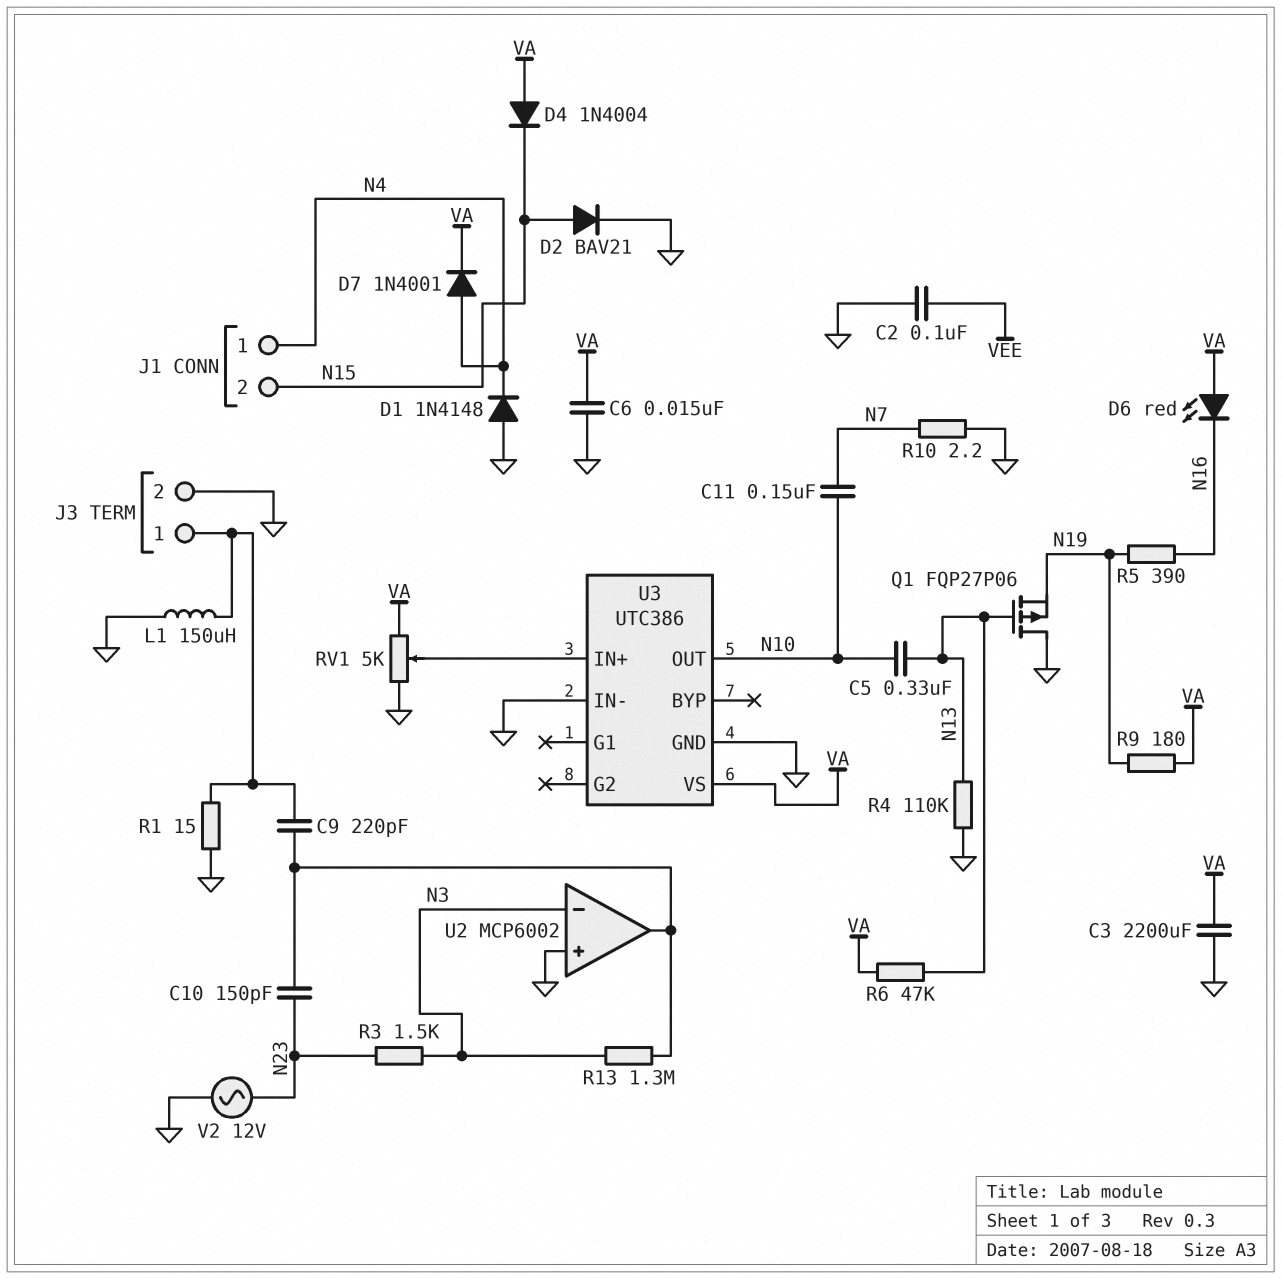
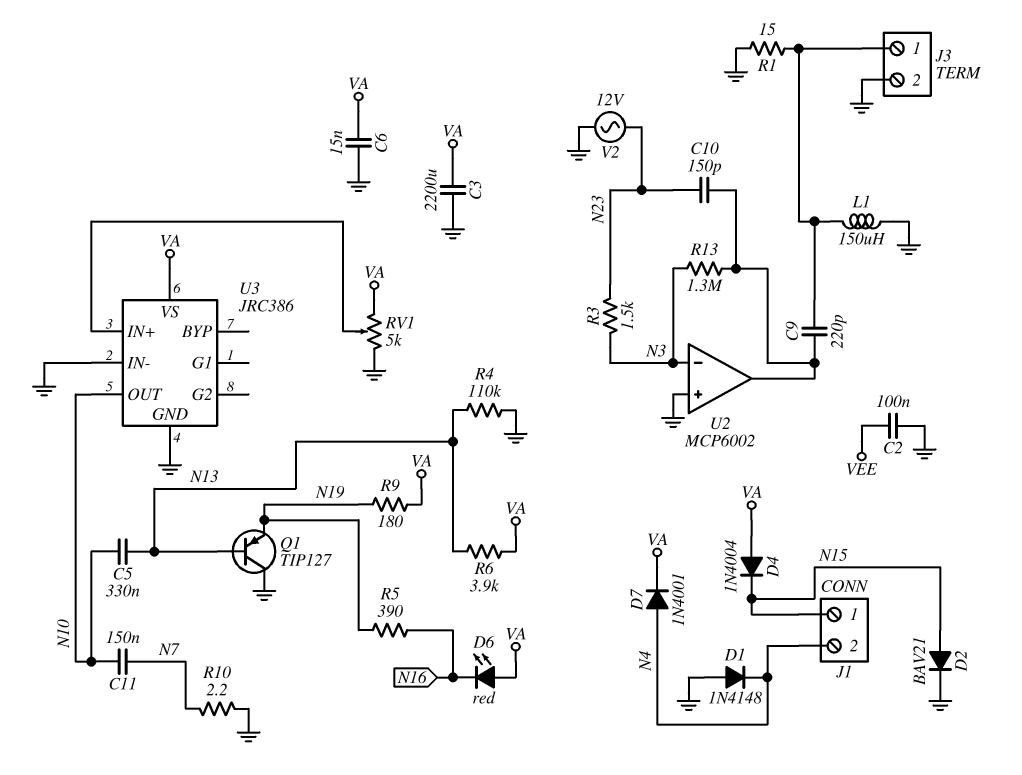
J1 pin 1: N4 -> N15
J1 pin 2: N15 -> N4
Q1: PMOS FQP27P06 (G N13, D GND, S N19) -> PNP TIP127 (B N13, C GND, E N19)
R6: 47k (N13, VA) -> 3.9k (N13, VA)
U3: UTC386 -> JRC386

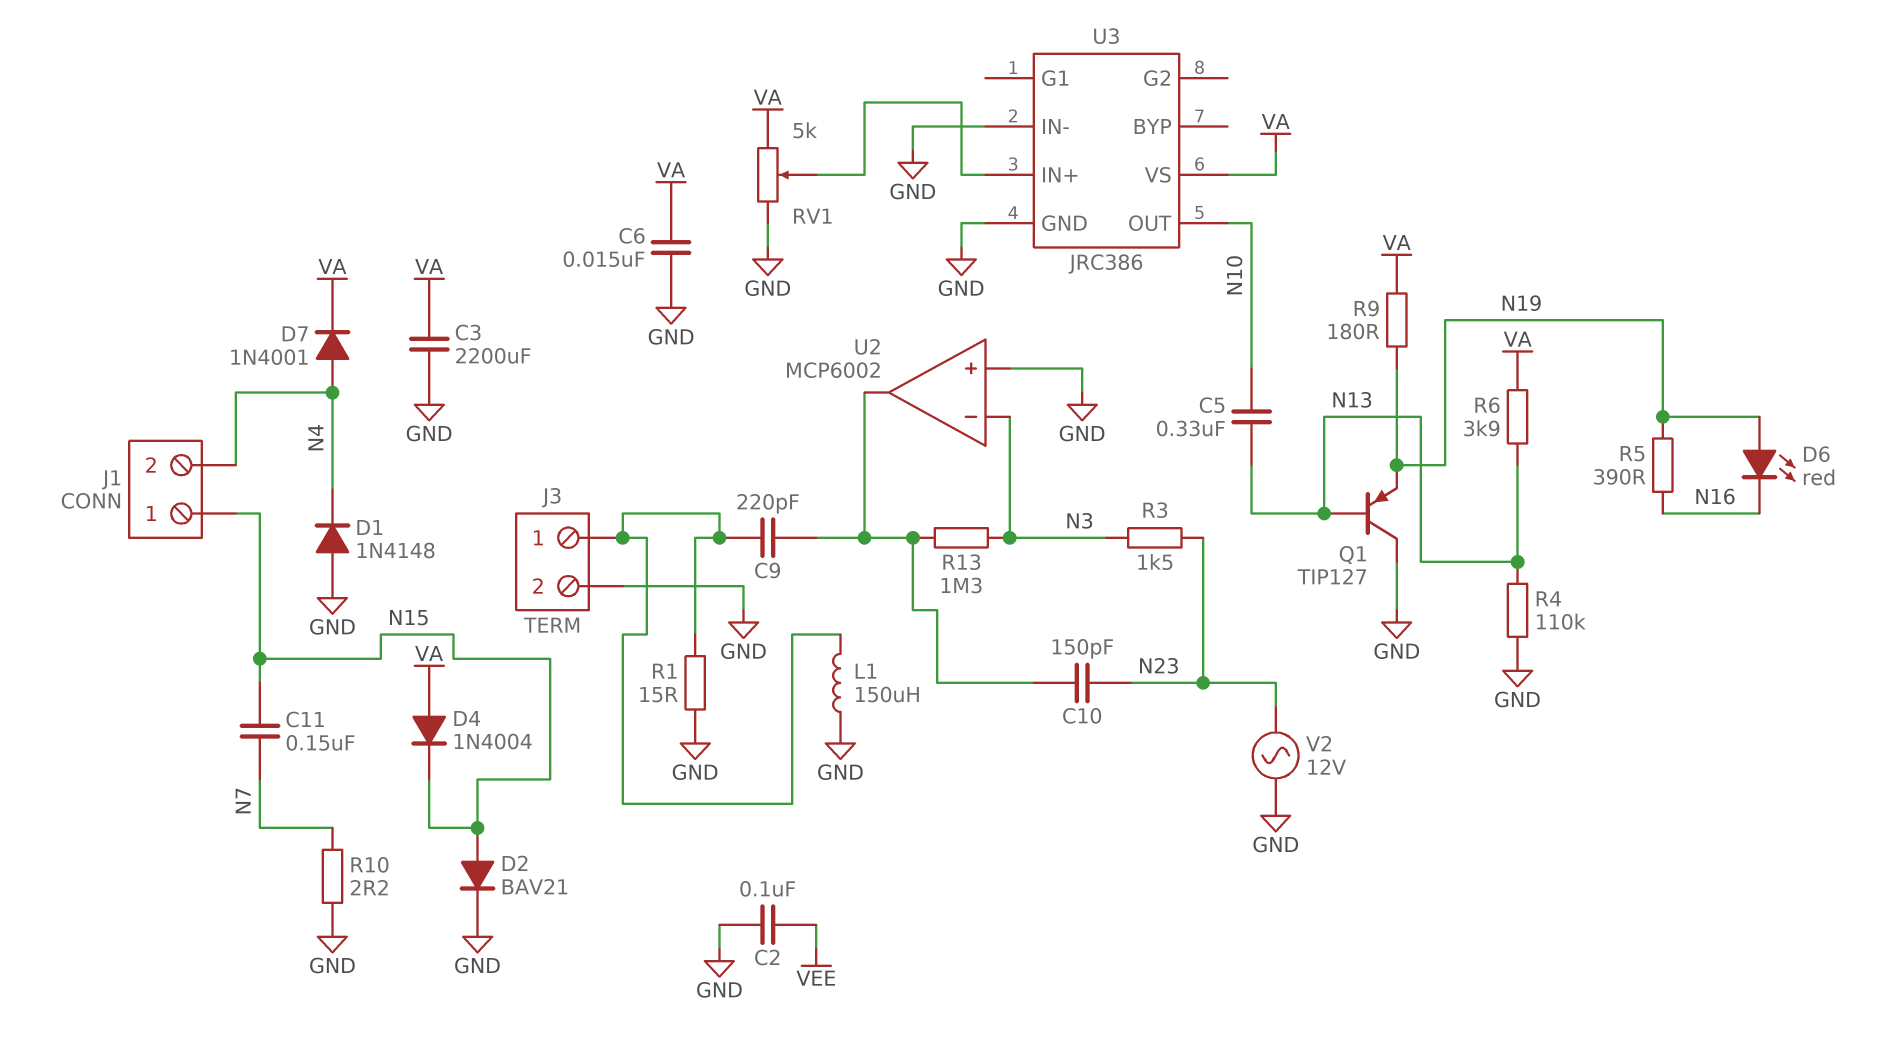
C11: 150nF (N7, N10) -> 150nF (N7, N15)
D6: LED red (A VA, K N16) -> LED red (A N19, K N16)

